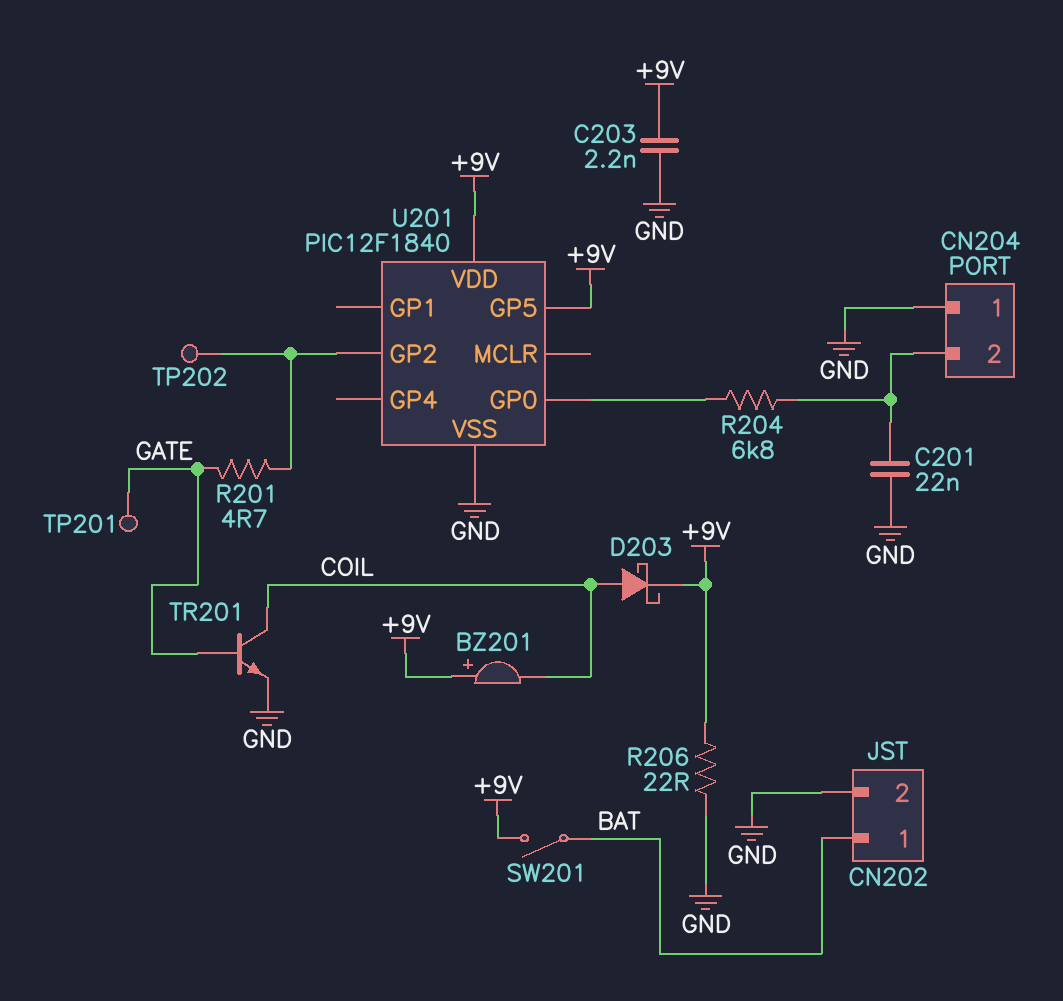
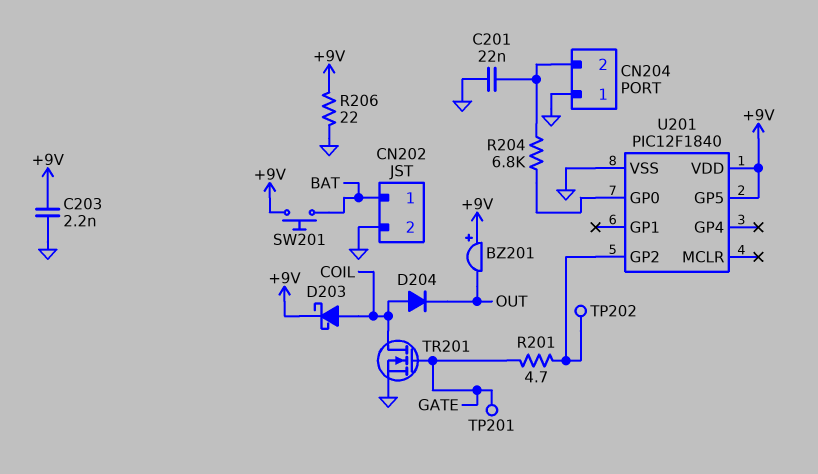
BZ201: buzzer (plus +9V, minus COIL) -> buzzer (plus +9V, minus OUT)
D204: none -> diode (A COIL, K OUT)
SW201: switch (+9V, BAT) -> button (+9V, BAT)
TR201: NPN (B GATE, C COIL, E GND) -> NMOS (G GATE, D COIL, S GND)

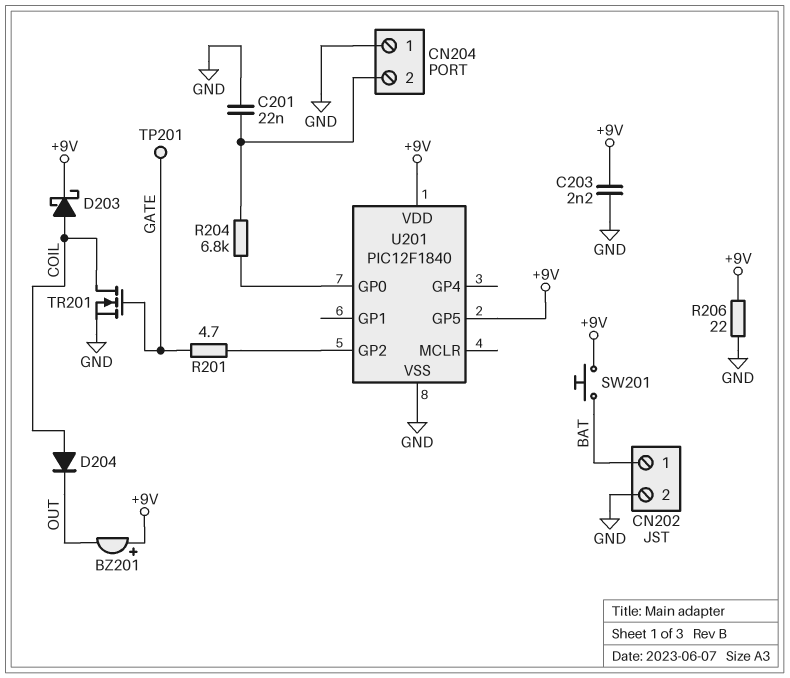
TP202: test point (U201/GP2) -> none

